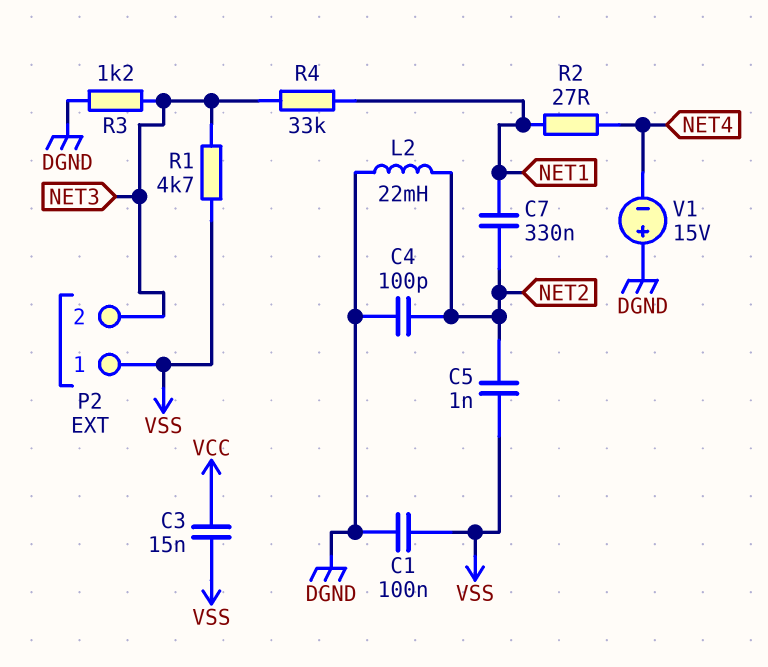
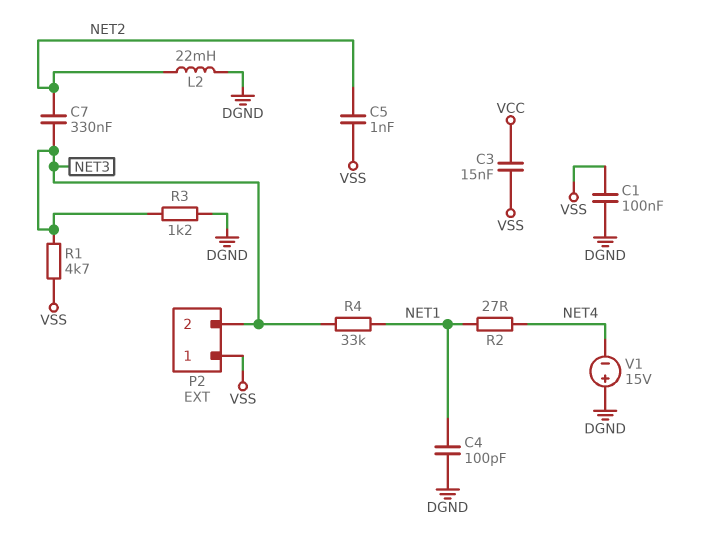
C4: 100pF (DGND, NET2) -> 100pF (DGND, NET1)
C7: 330nF (NET1, NET2) -> 330nF (NET2, NET3)

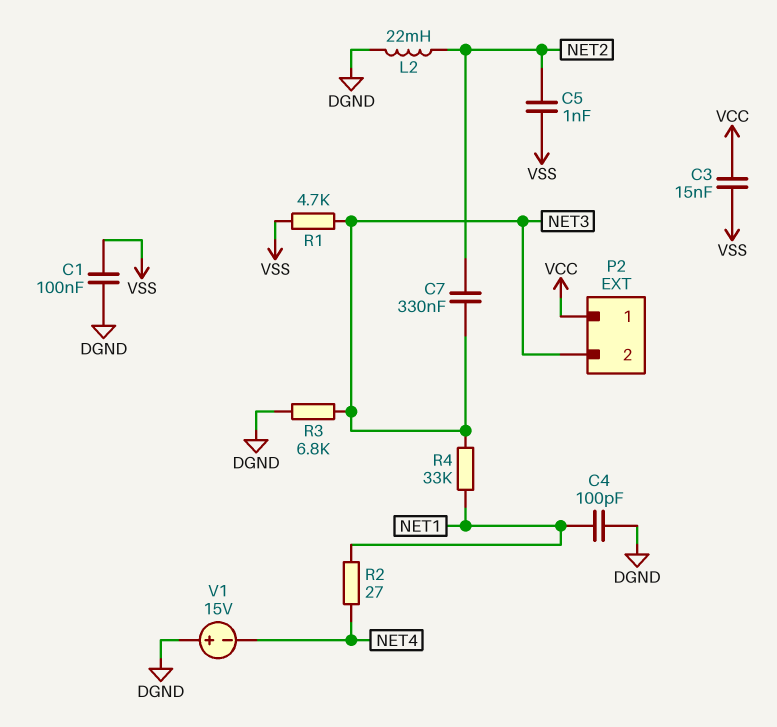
P2 pin 1: VSS -> VCC
R3: 1.2k (DGND, NET3) -> 6.8k (DGND, NET3)

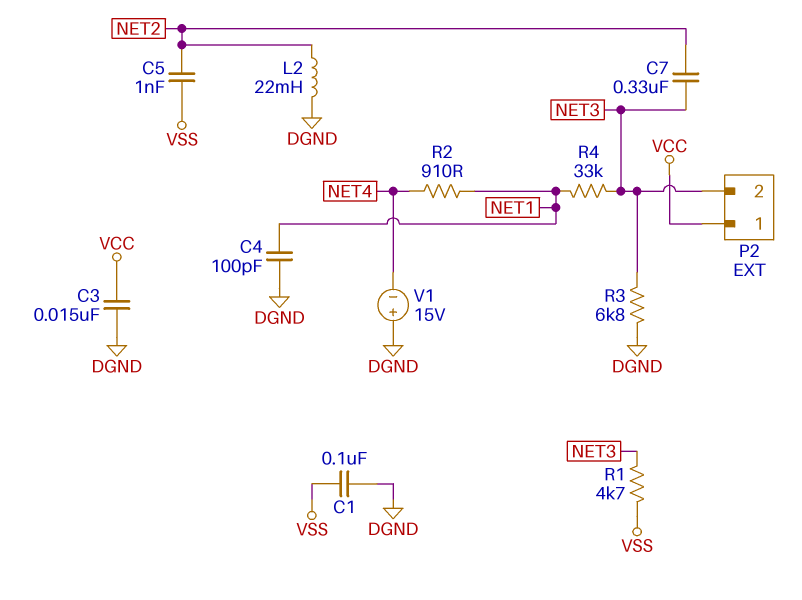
C3: 15nF (VCC, VSS) -> 15nF (DGND, VCC)
R2: 27 (NET1, NET4) -> 910 (NET1, NET4)

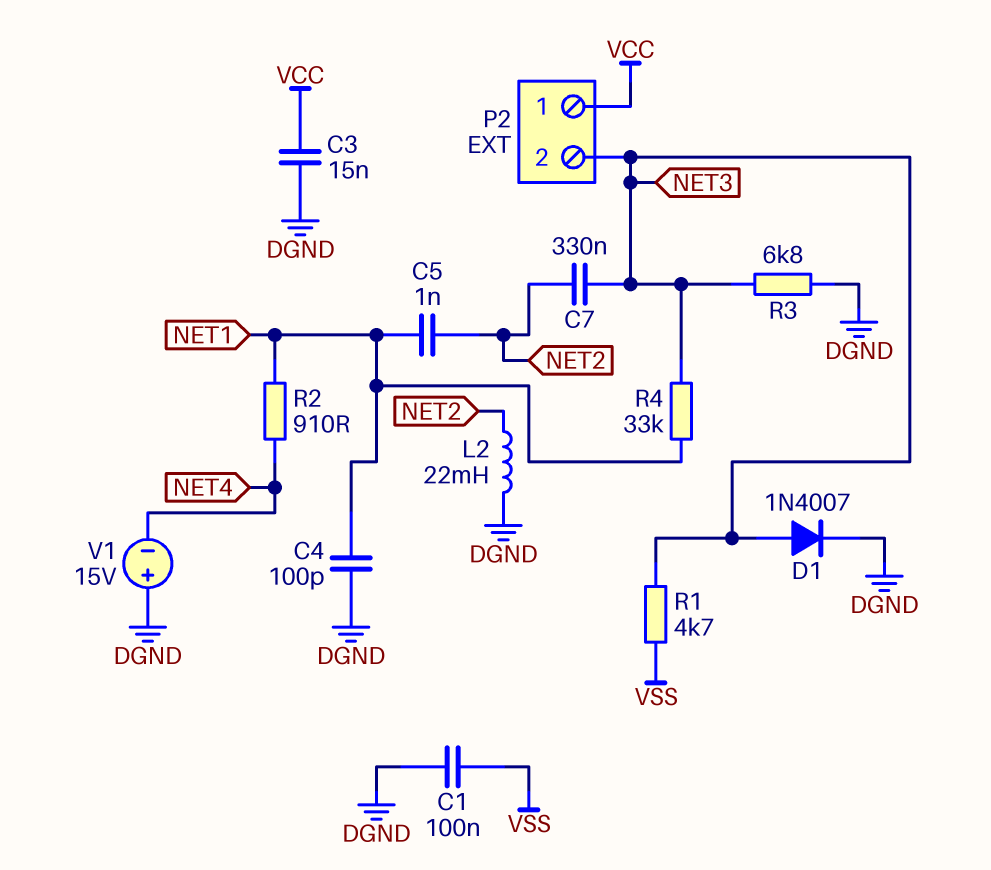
C5: 1nF (NET2, VSS) -> 1nF (NET1, NET2)
D1: none -> diode 1N4007 (A NET3, K DGND)

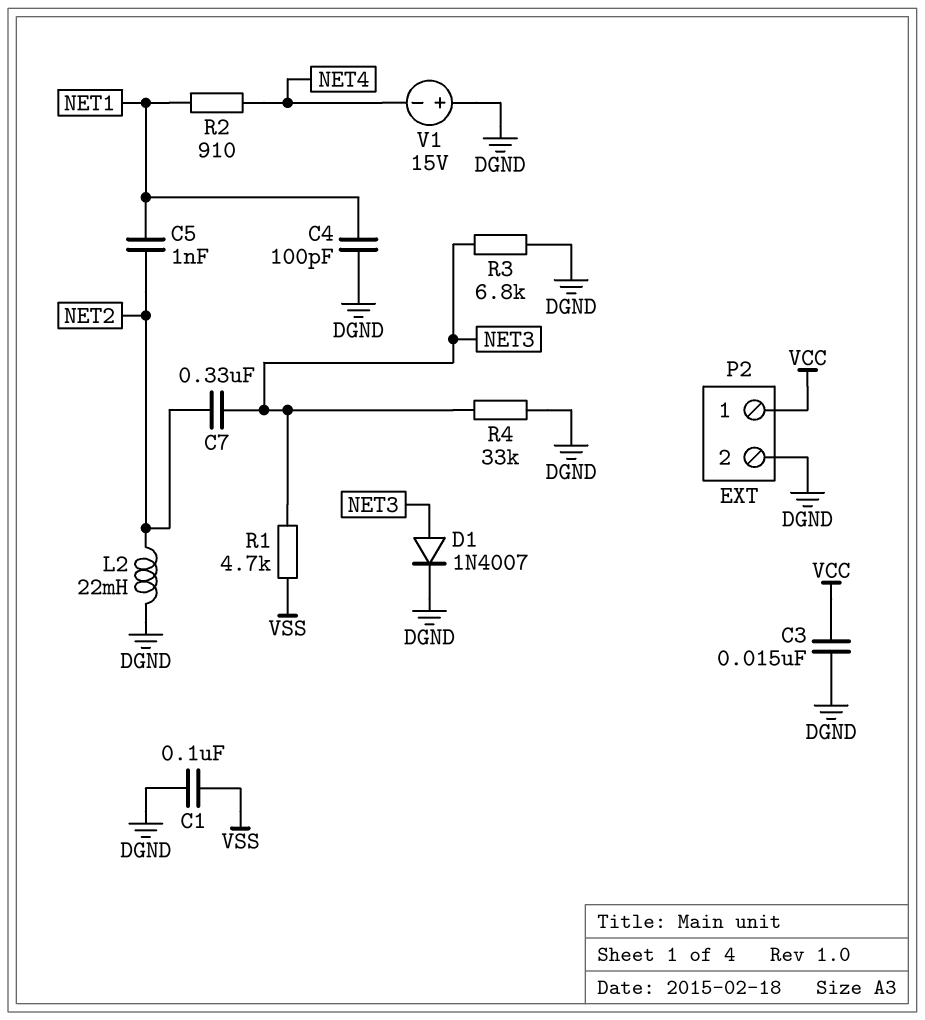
P2 pin 2: NET3 -> DGND
R4: 33k (NET1, NET3) -> 33k (DGND, NET3)

